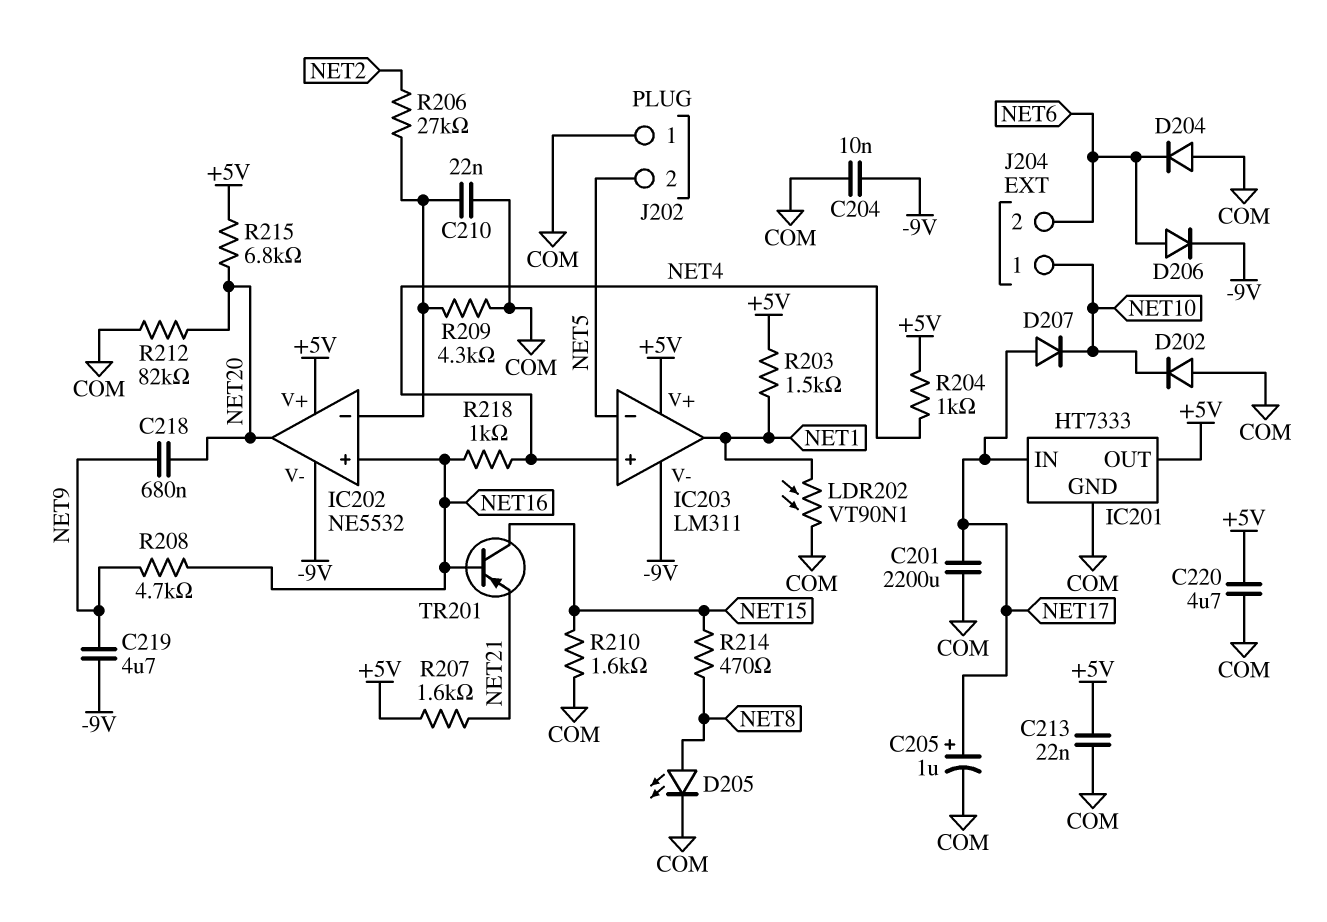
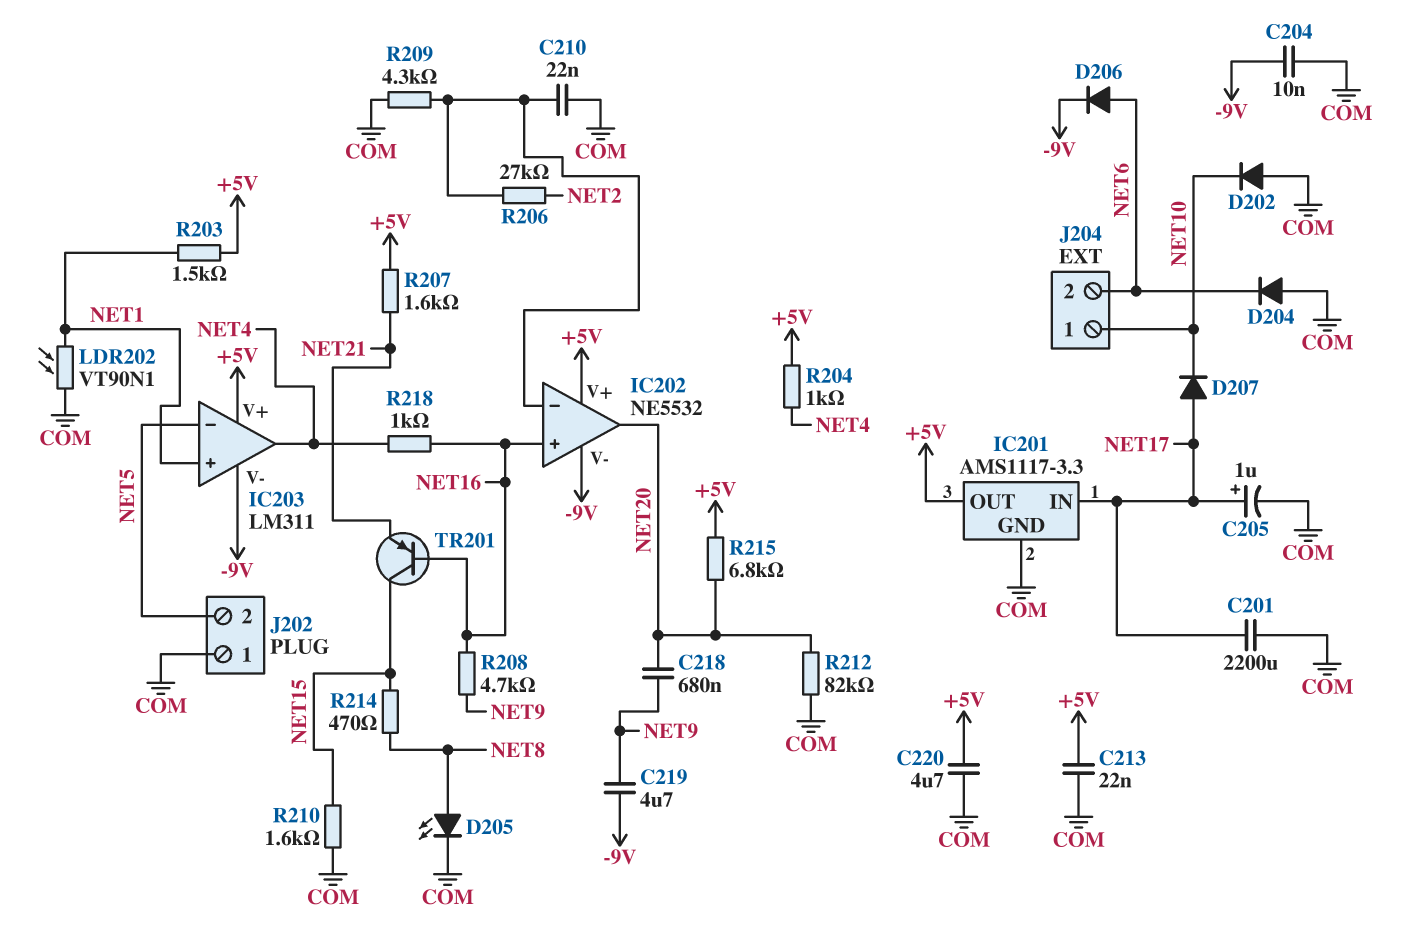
IC201: HT7333 -> AMS1117-3.3
IC203 pin in+: NET4 -> NET1
IC203 pin out: NET1 -> NET4

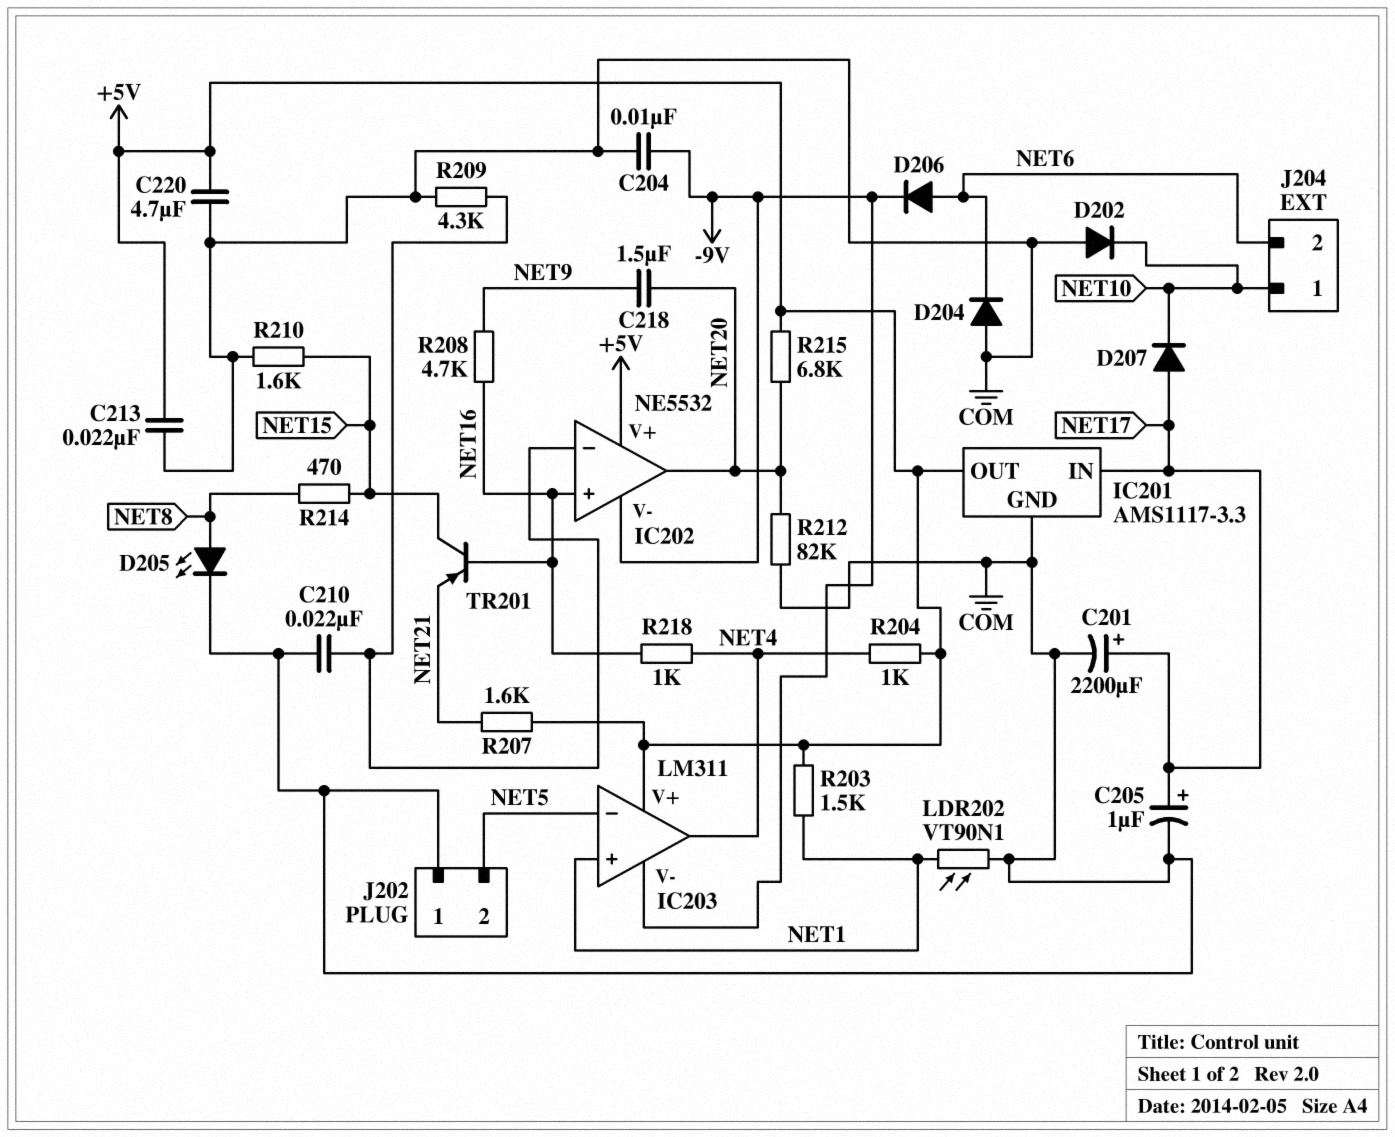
C201: 2200uF (COM, NET17) -> 2200uF (plus NET17, minus COM)
C218: 680nF (NET9, NET20) -> 1.5uF (NET9, NET20)
C219: 4.7uF (-9V, NET9) -> none
R206: 27k (IC202/in-, NET2) -> none

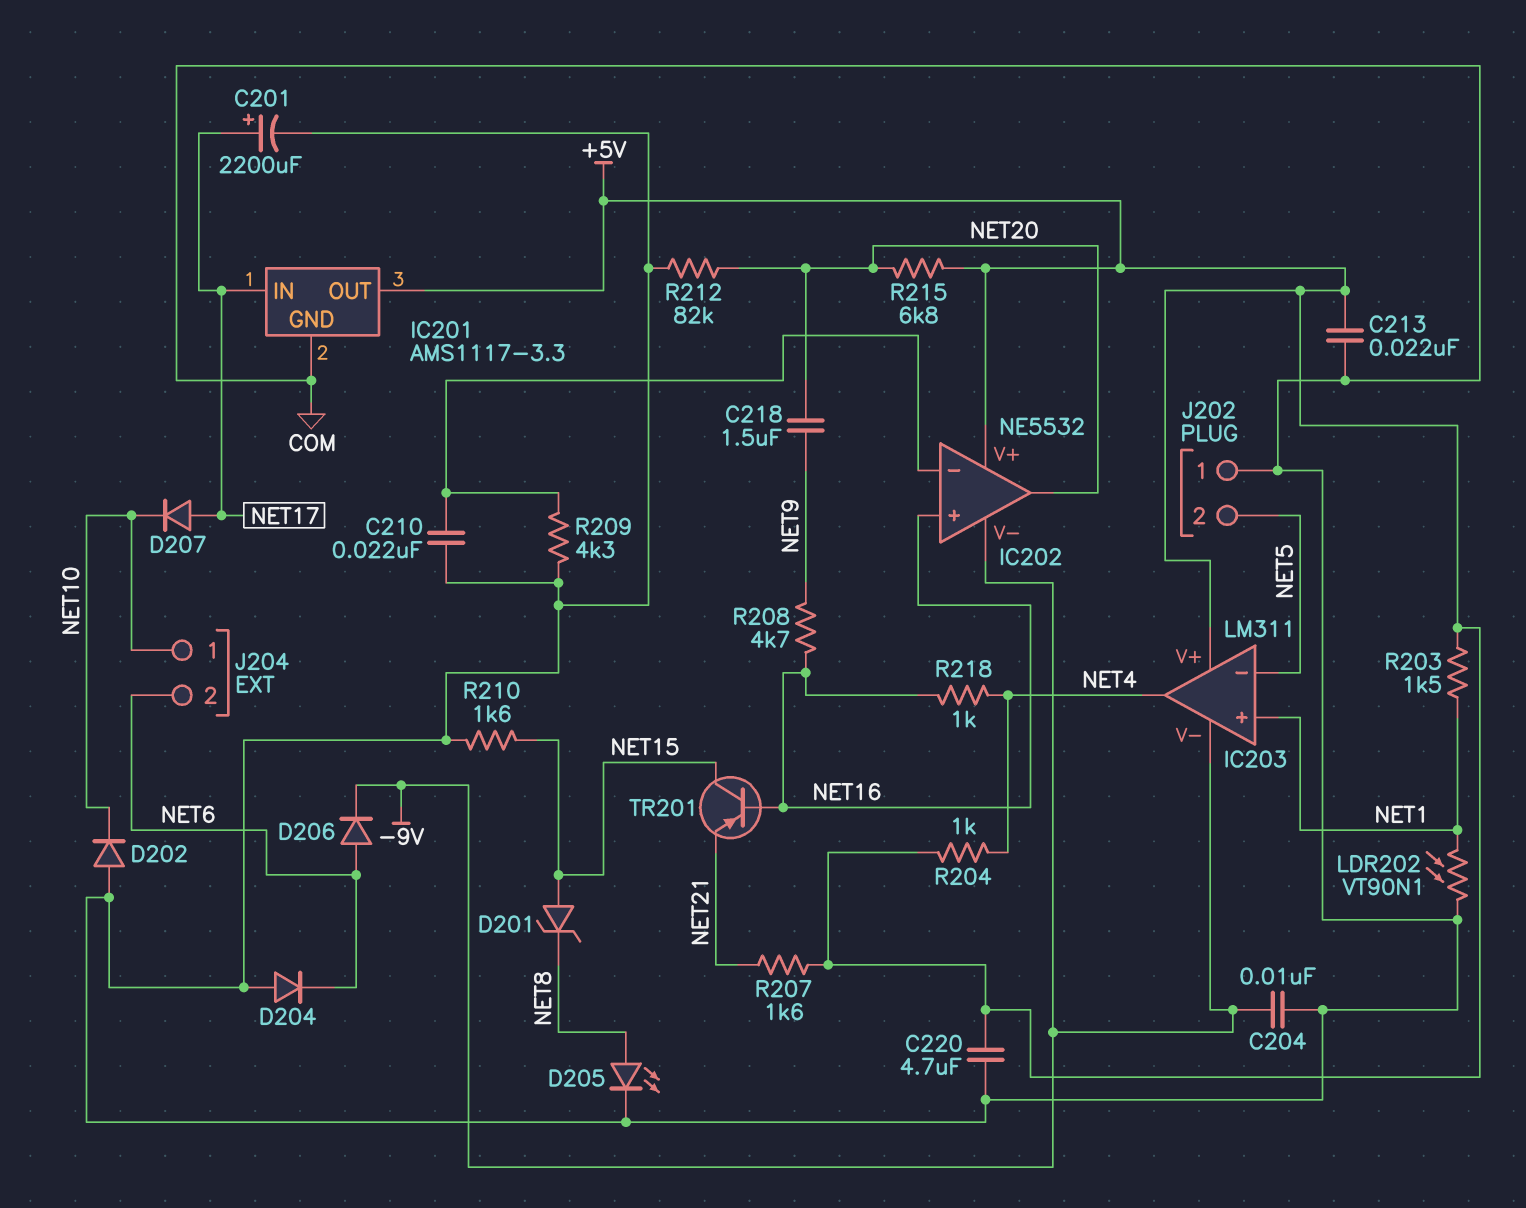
C205: 1uF (plus NET17, minus COM) -> none
D201: none -> zener (A NET15, K NET8)
R214: 470 (NET8, NET15) -> none

